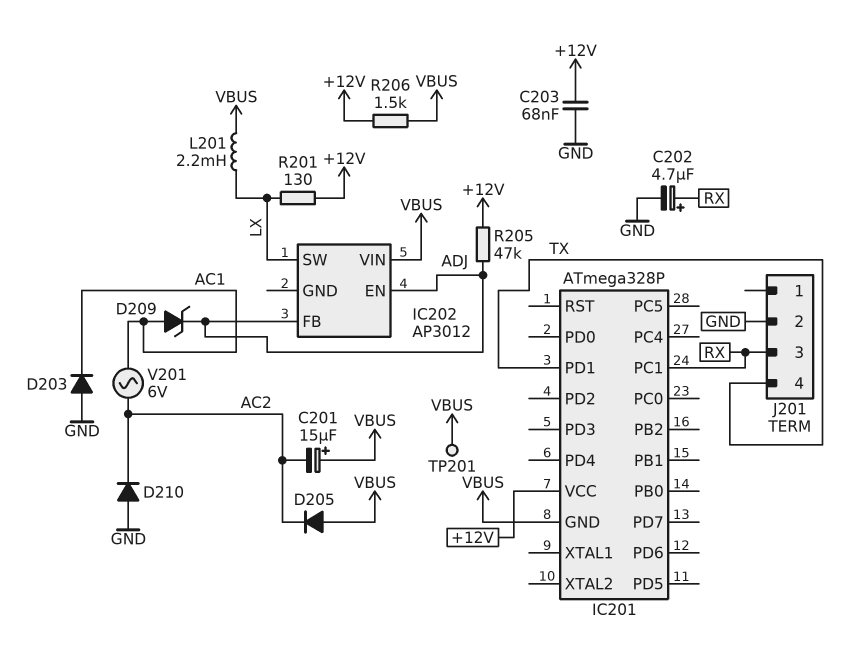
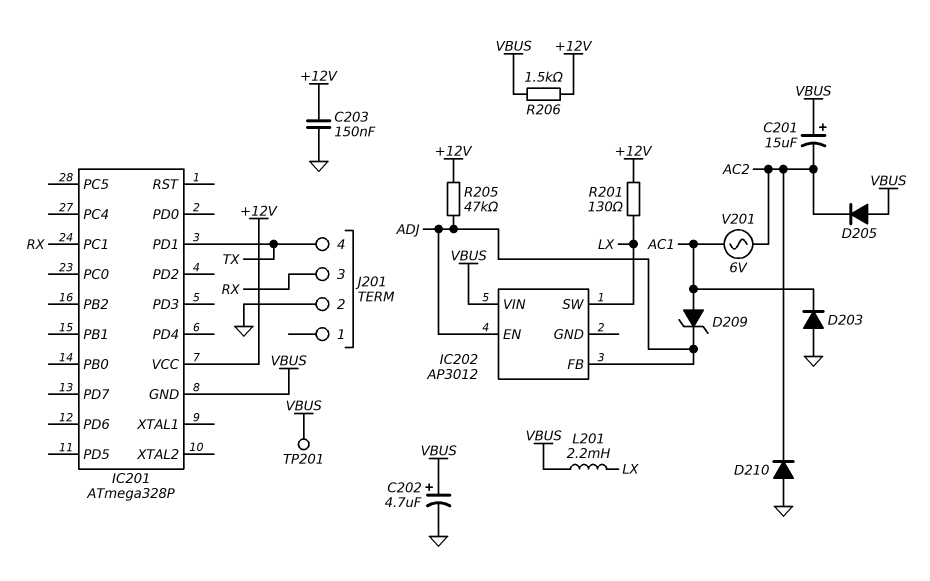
C202: 4.7uF (plus RX, minus GND) -> 4.7uF (plus VBUS, minus GND)
C203: 68nF (+12V, GND) -> 150nF (+12V, GND)

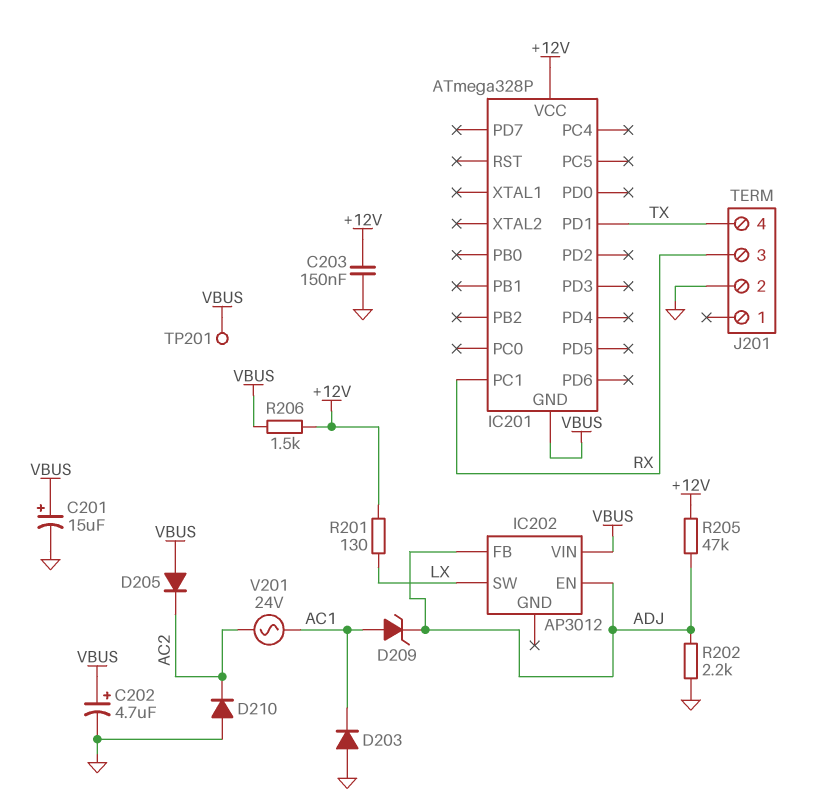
C201: 15uF (plus VBUS, minus AC2) -> 15uF (plus VBUS, minus GND)
L201: 2.2mH (LX, VBUS) -> none
R202: none -> 2.2k (ADJ, GND)
V201: AC 6V (AC1, AC2) -> AC 24V (AC1, AC2)

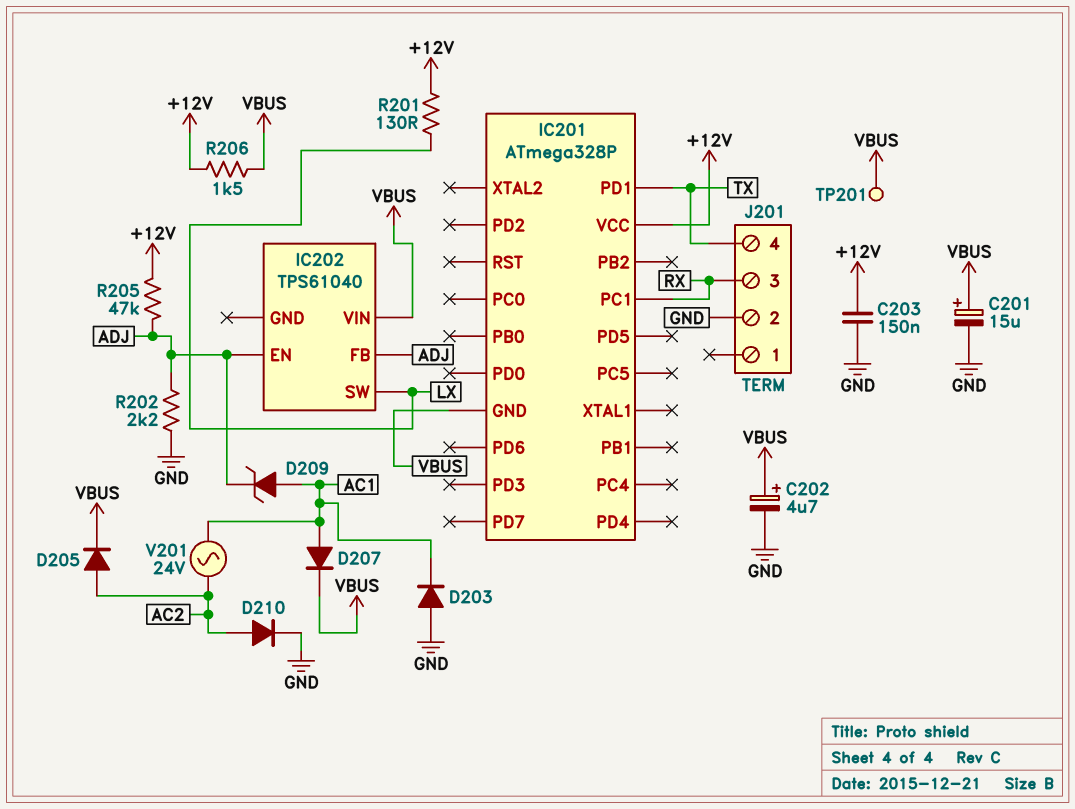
D205: diode (A VBUS, K AC2) -> diode (A AC2, K VBUS)
D207: none -> diode (A AC1, K VBUS)
D210: diode (A GND, K AC2) -> diode (A AC2, K GND)
IC202: AP3012 -> TPS61040

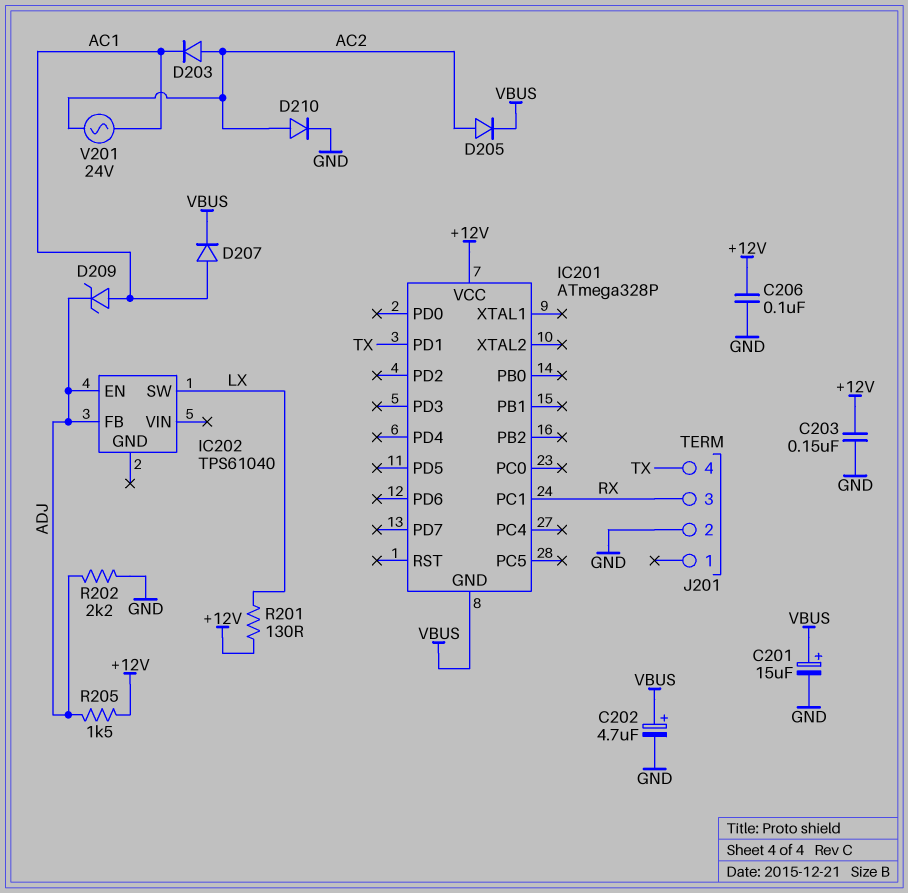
C206: none -> 100nF (+12V, GND)
D203: diode (A GND, K AC1) -> diode (A AC2, K AC1)
IC202 pin VIN: VBUS -> none
R205: 47k (+12V, ADJ) -> 1.5k (+12V, ADJ)
R206: 1.5k (+12V, VBUS) -> none
TP201: test point (VBUS) -> none

